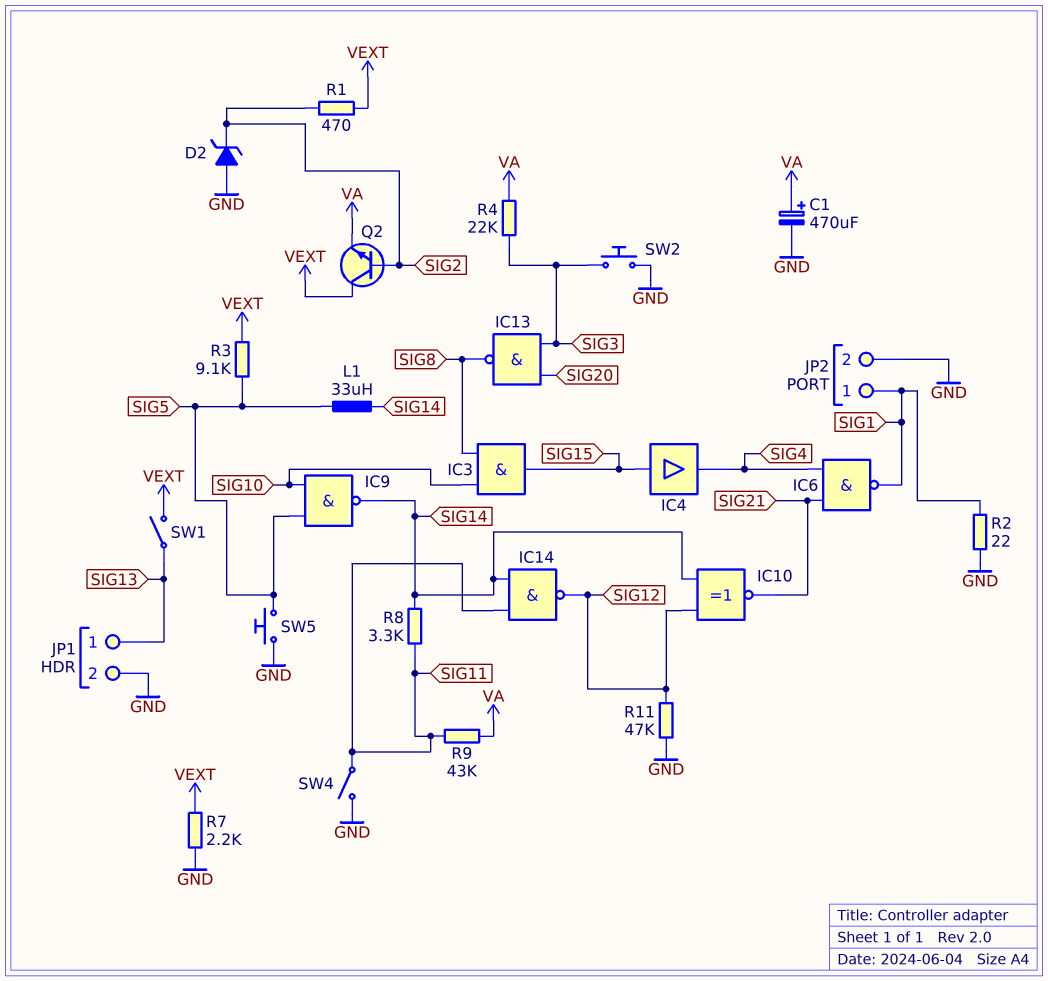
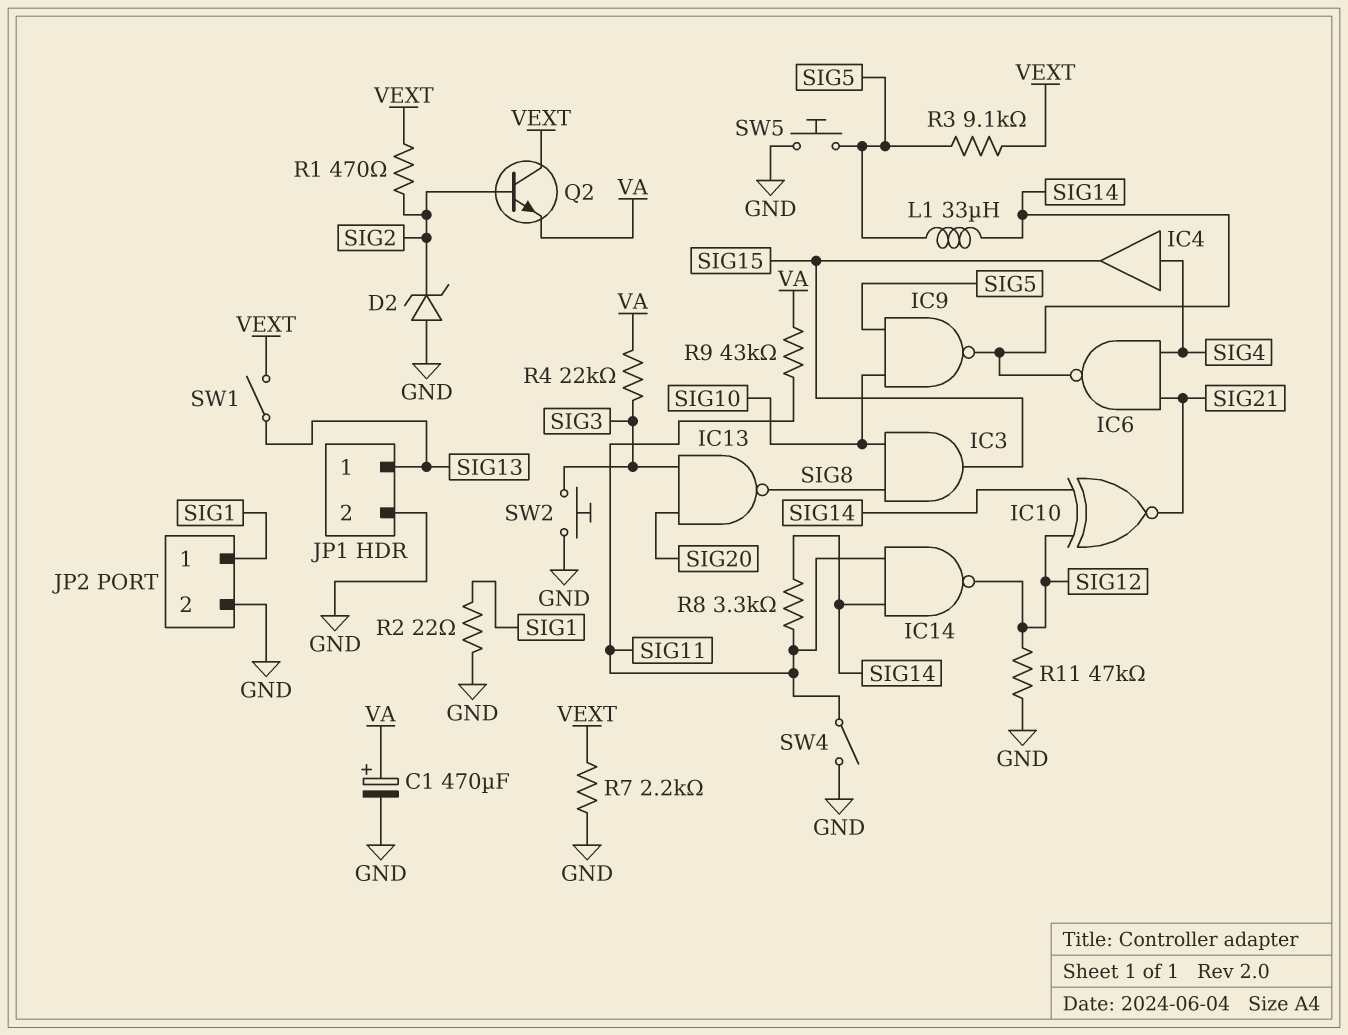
IC4: buffer (in SIG15, out SIG4) -> buffer (in SIG4, out SIG15)
IC6: NAND (in SIG4, in SIG21, out SIG1) -> NAND (in SIG4, in SIG21, out SIG14)

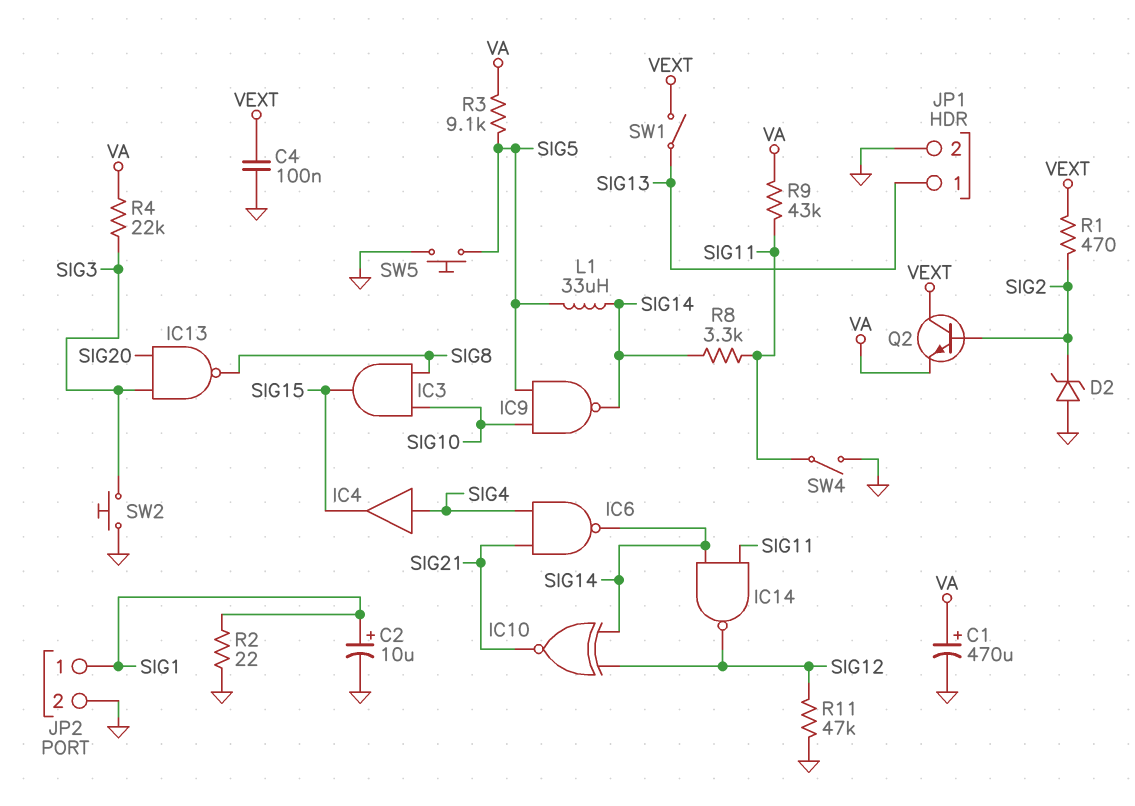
C2: none -> 10uF (plus SIG1, minus GND)
C4: none -> 100nF (GND, VEXT)
R3: 9.1k (SIG5, VEXT) -> 9.1k (SIG5, VA)
R7: 2.2k (GND, VEXT) -> none

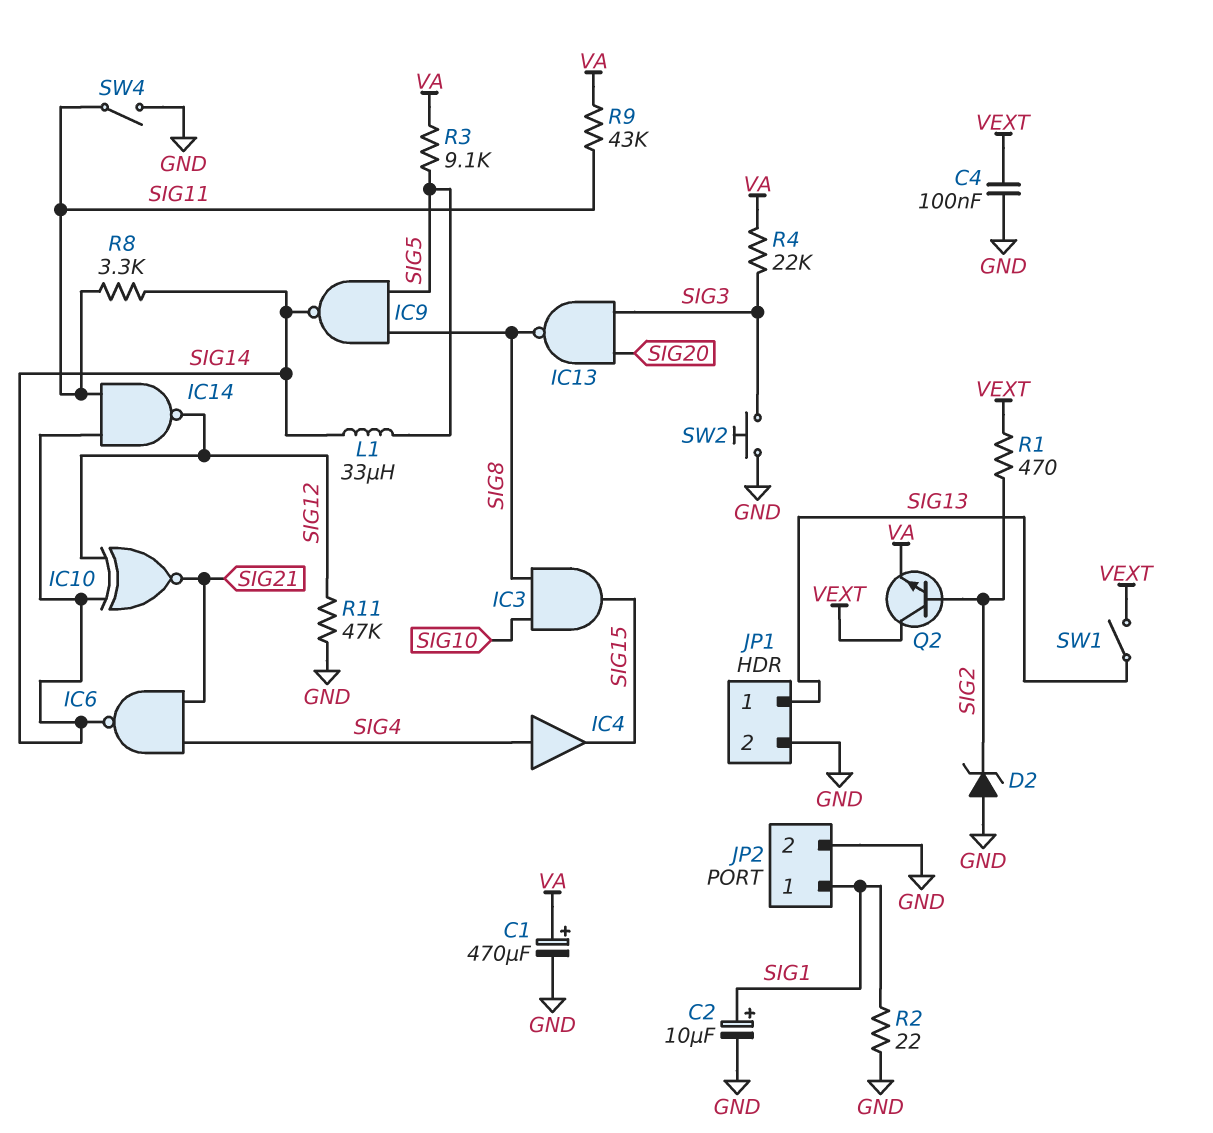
IC9: NAND (in SIG5, in SIG10, out SIG14) -> NAND (in SIG5, in SIG8, out SIG14)
SW5: button (GND, SIG5) -> none

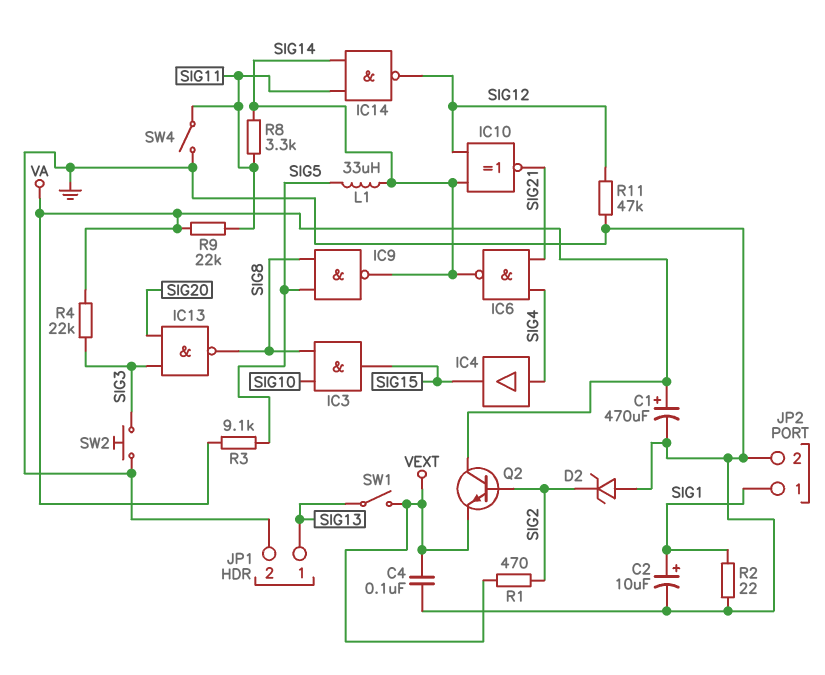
Q2: NPN (B SIG2, C VEXT, E VA) -> NPN (B SIG2, C VA, E VEXT)
R9: 43k (SIG11, VA) -> 22k (SIG11, VA)

